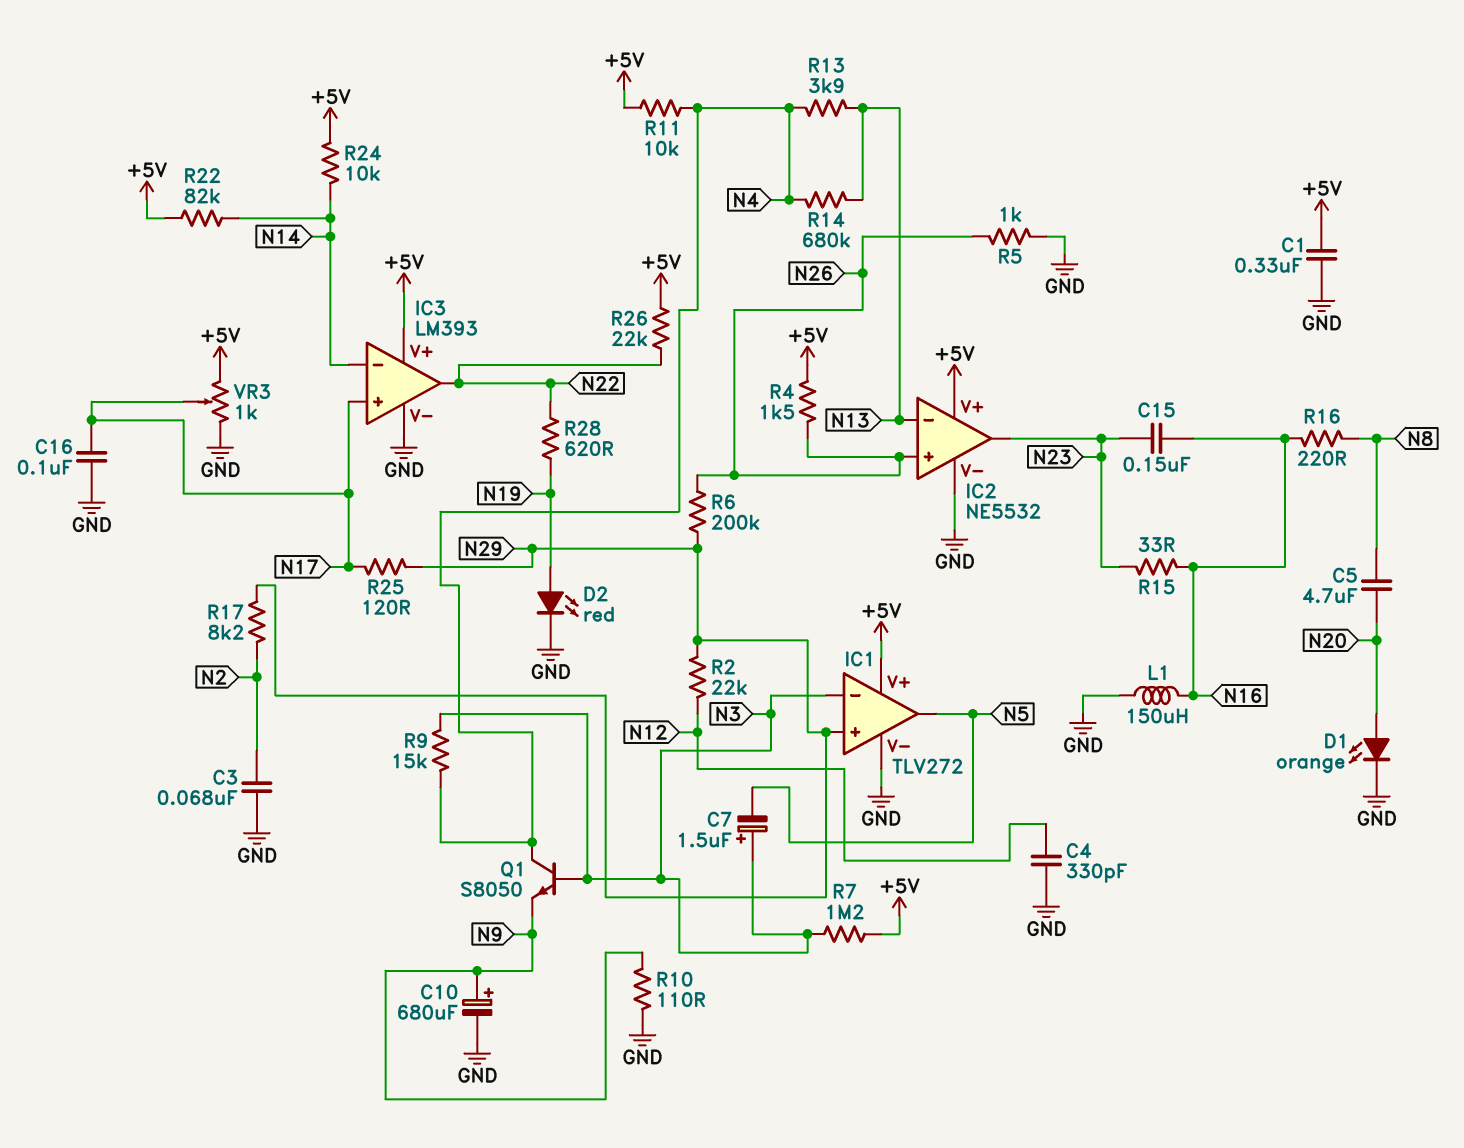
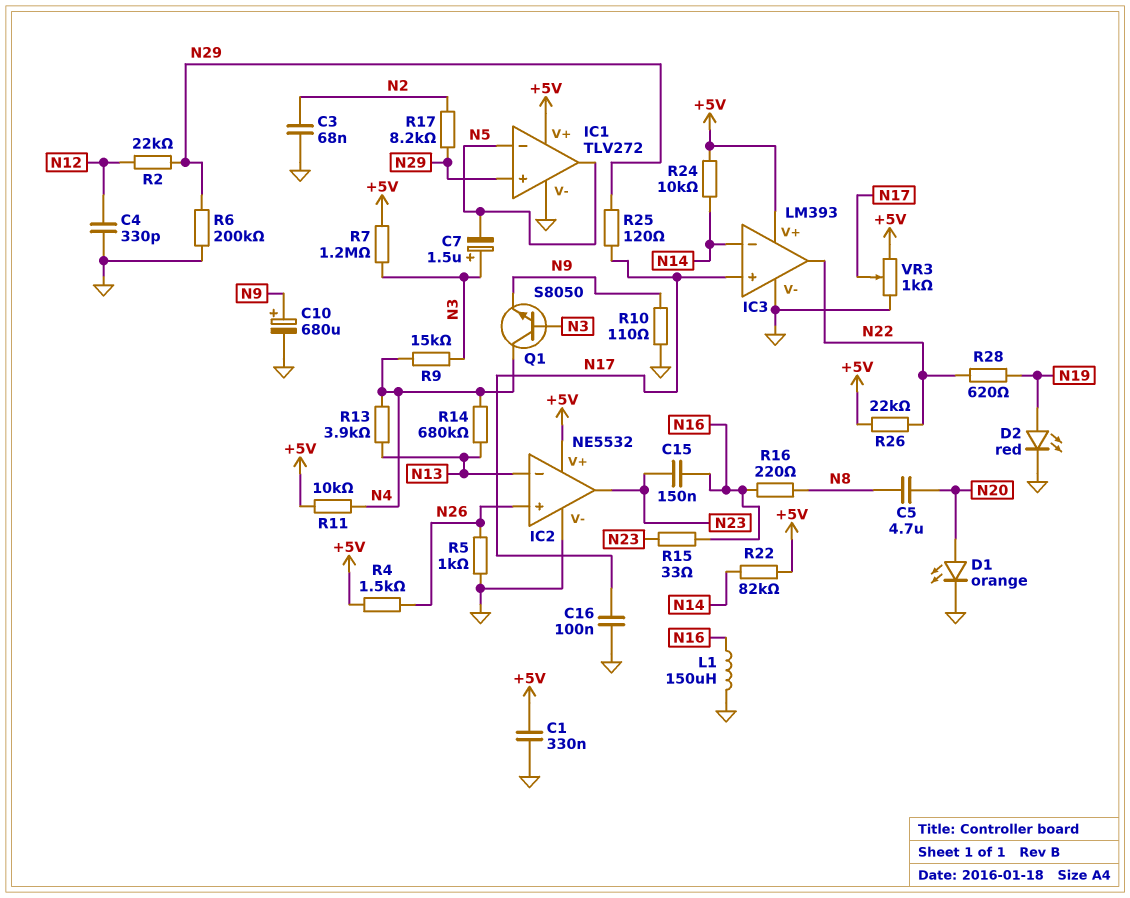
IC1 pin in-: N3 -> N5
R6: 200k (N26, N29) -> 200k (GND, N29)

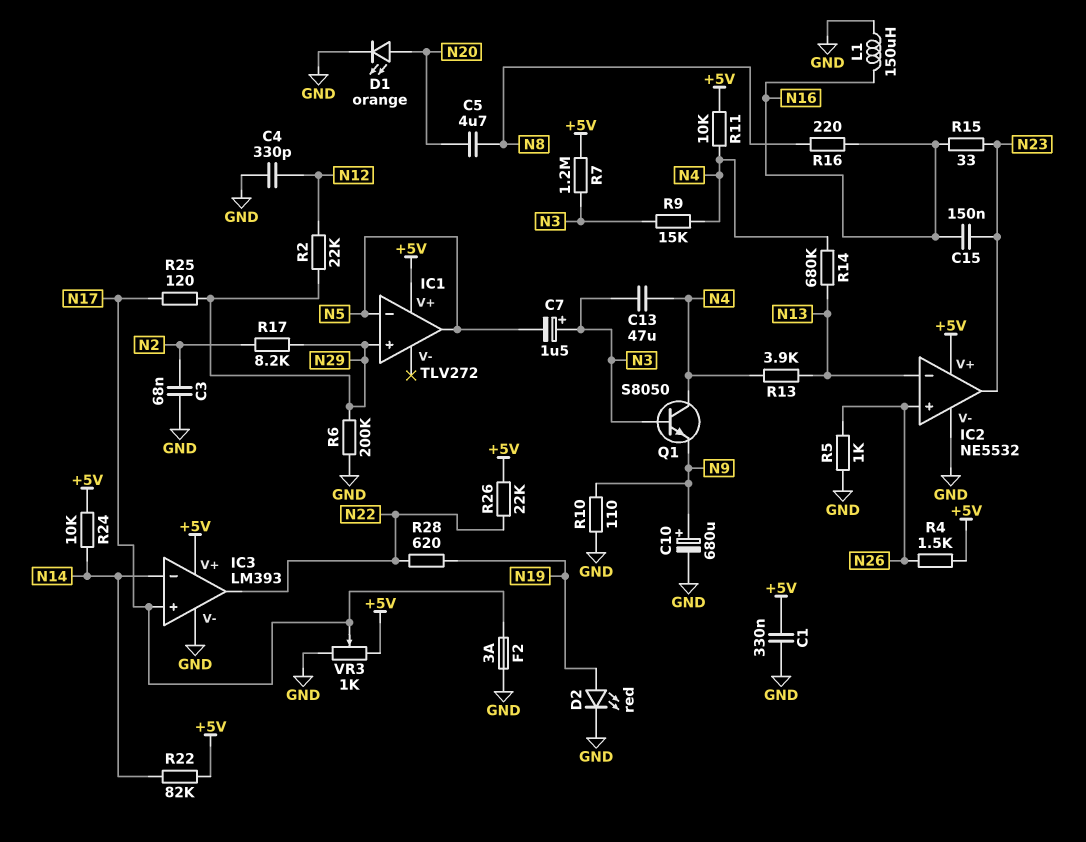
C13: none -> 47uF (N3, N4)
C16: 100nF (GND, N17) -> none
F2: none -> 3A (GND, N17)
IC1 pin V-: GND -> none

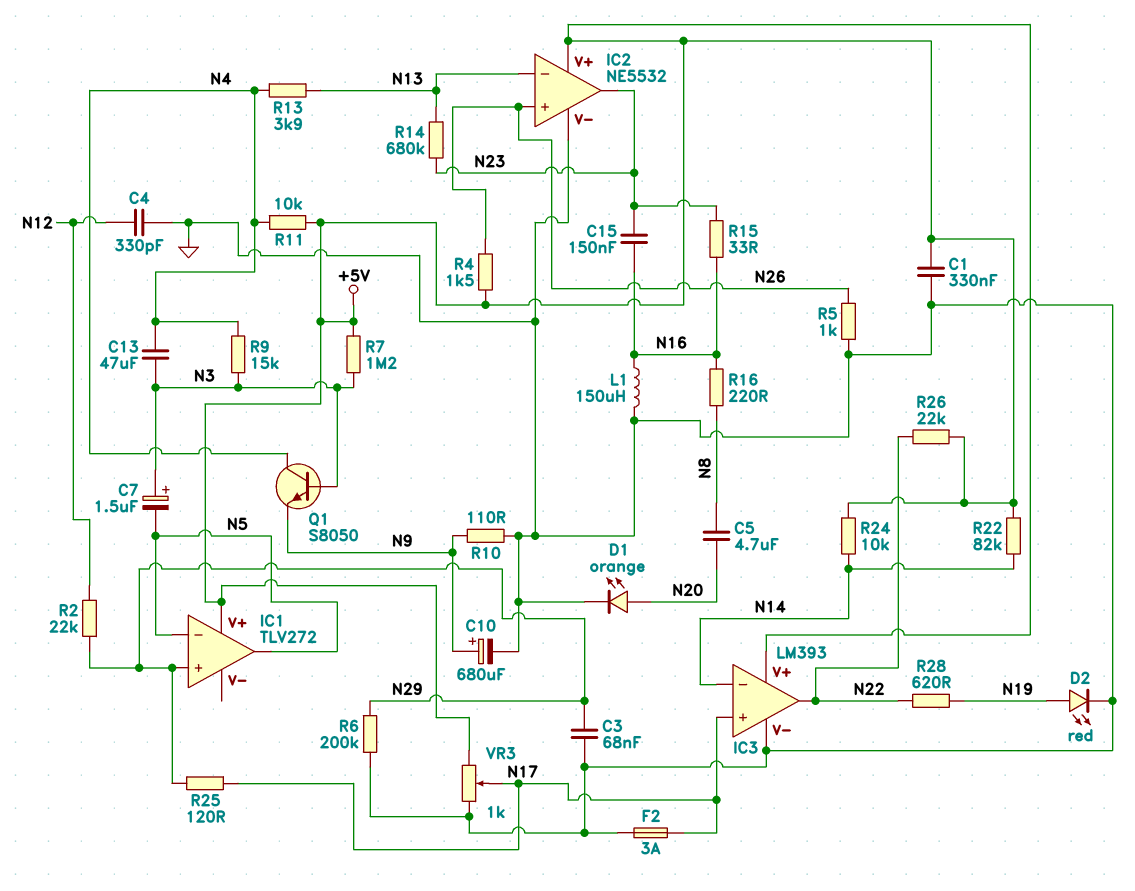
C3: 68nF (GND, N2) -> 68nF (GND, N29)
R14: 680k (N4, N13) -> 680k (N13, N23)
R17: 8.2k (N2, N29) -> none

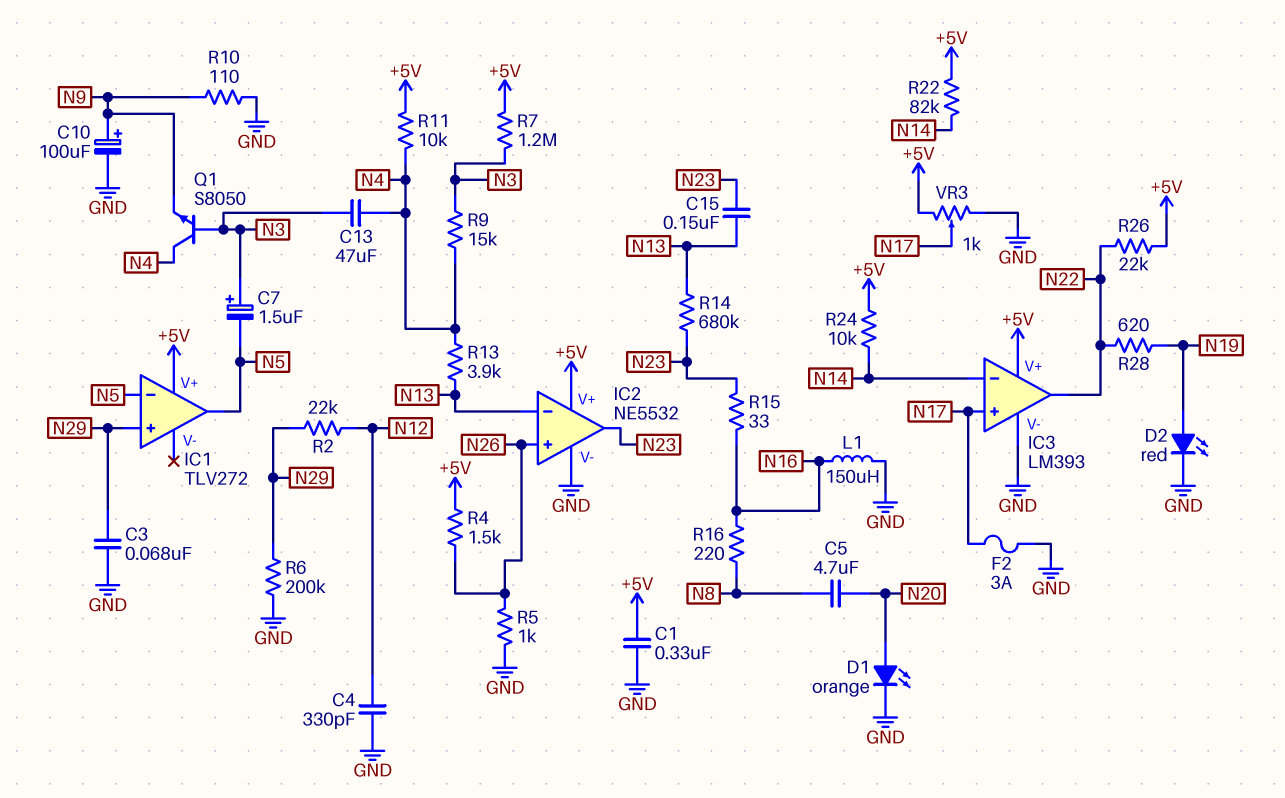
C10: 680uF (plus N9, minus GND) -> 100uF (plus N9, minus GND)
C15: 150nF (N16, N23) -> 150nF (N13, N23)
R25: 120 (N17, N29) -> none

